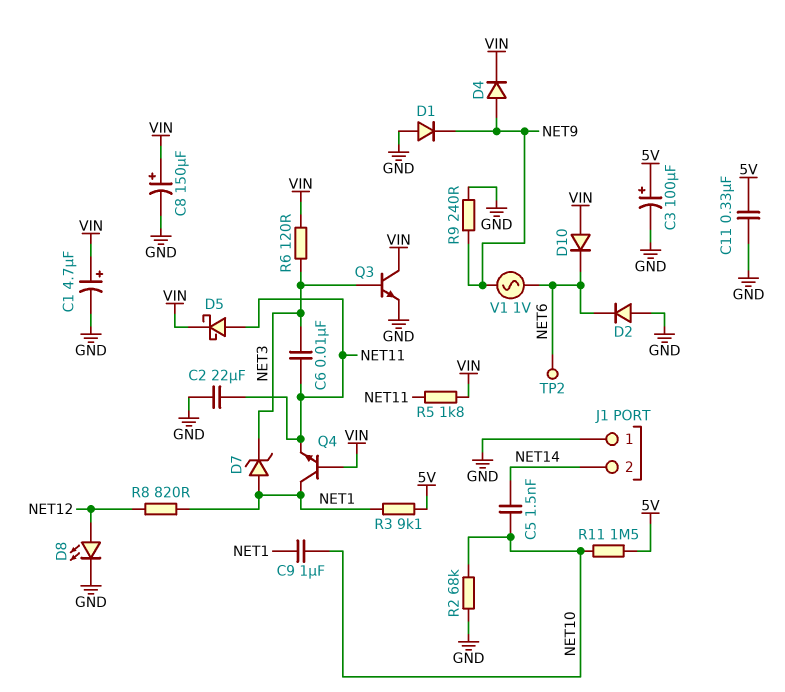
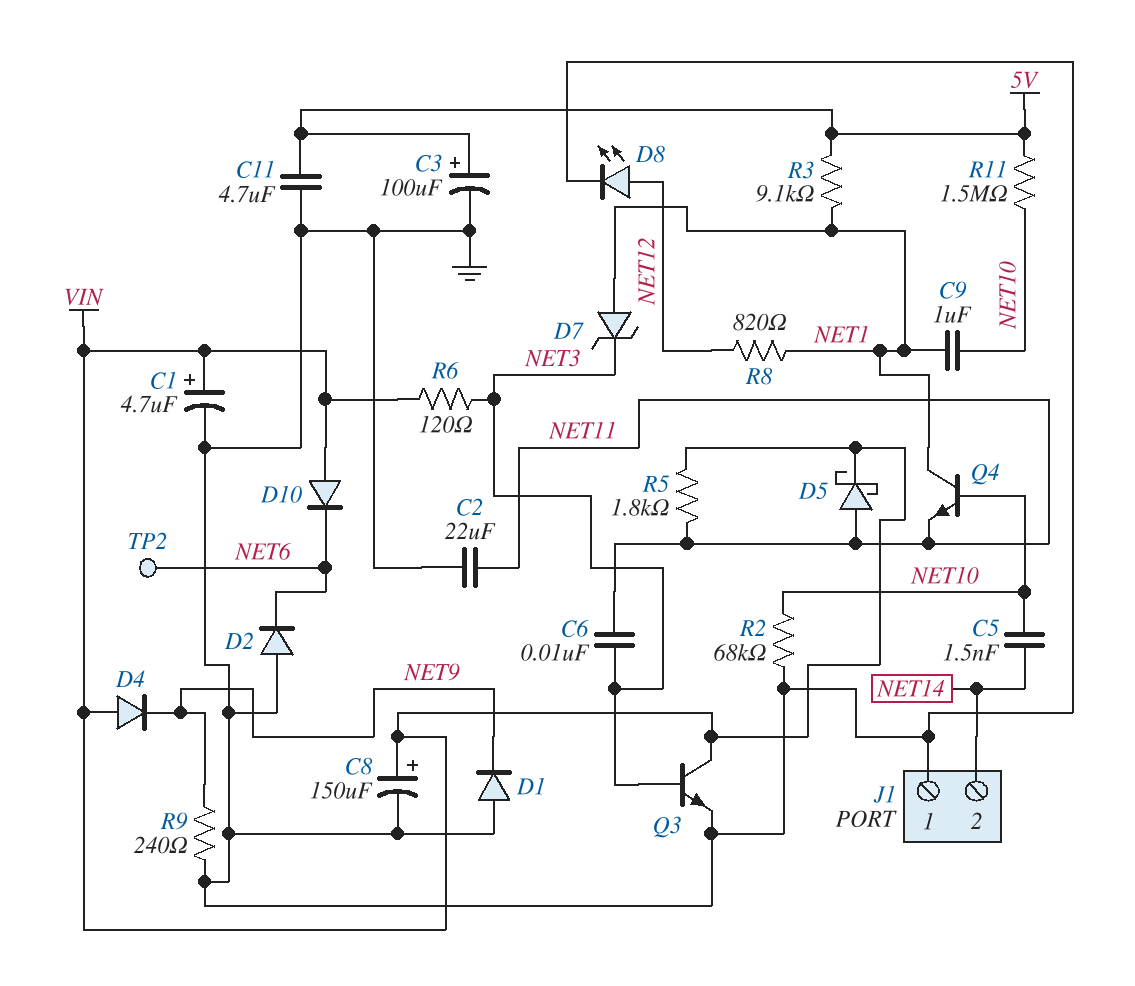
C11: 330nF (5V, GND) -> 4.7uF (5V, GND)
D4: diode (A NET9, K VIN) -> diode (A VIN, K NET9)
Q4: NPN (B VIN, C NET1, E NET11) -> NPN (B NET10, C NET1, E NET11)
V1: AC 1V (NET6, NET9) -> none

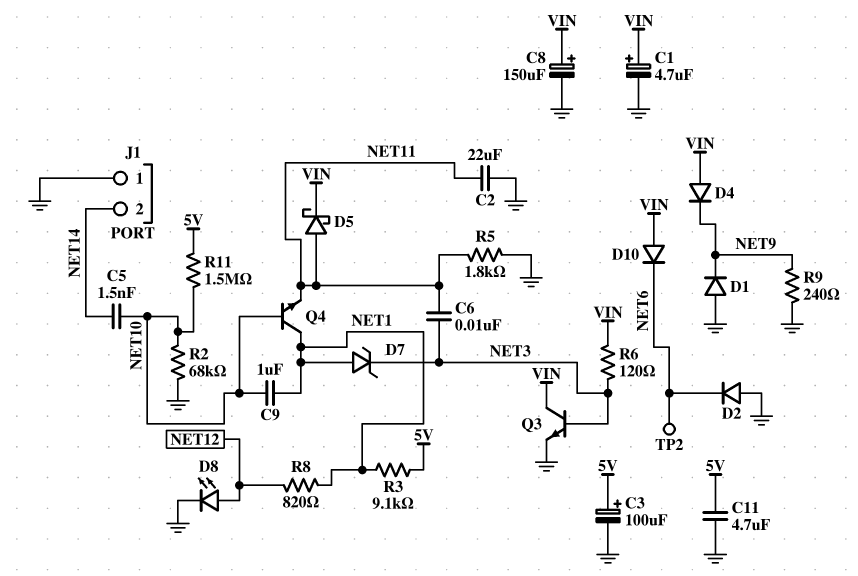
R5: 1.8k (NET11, VIN) -> 1.8k (GND, NET11)

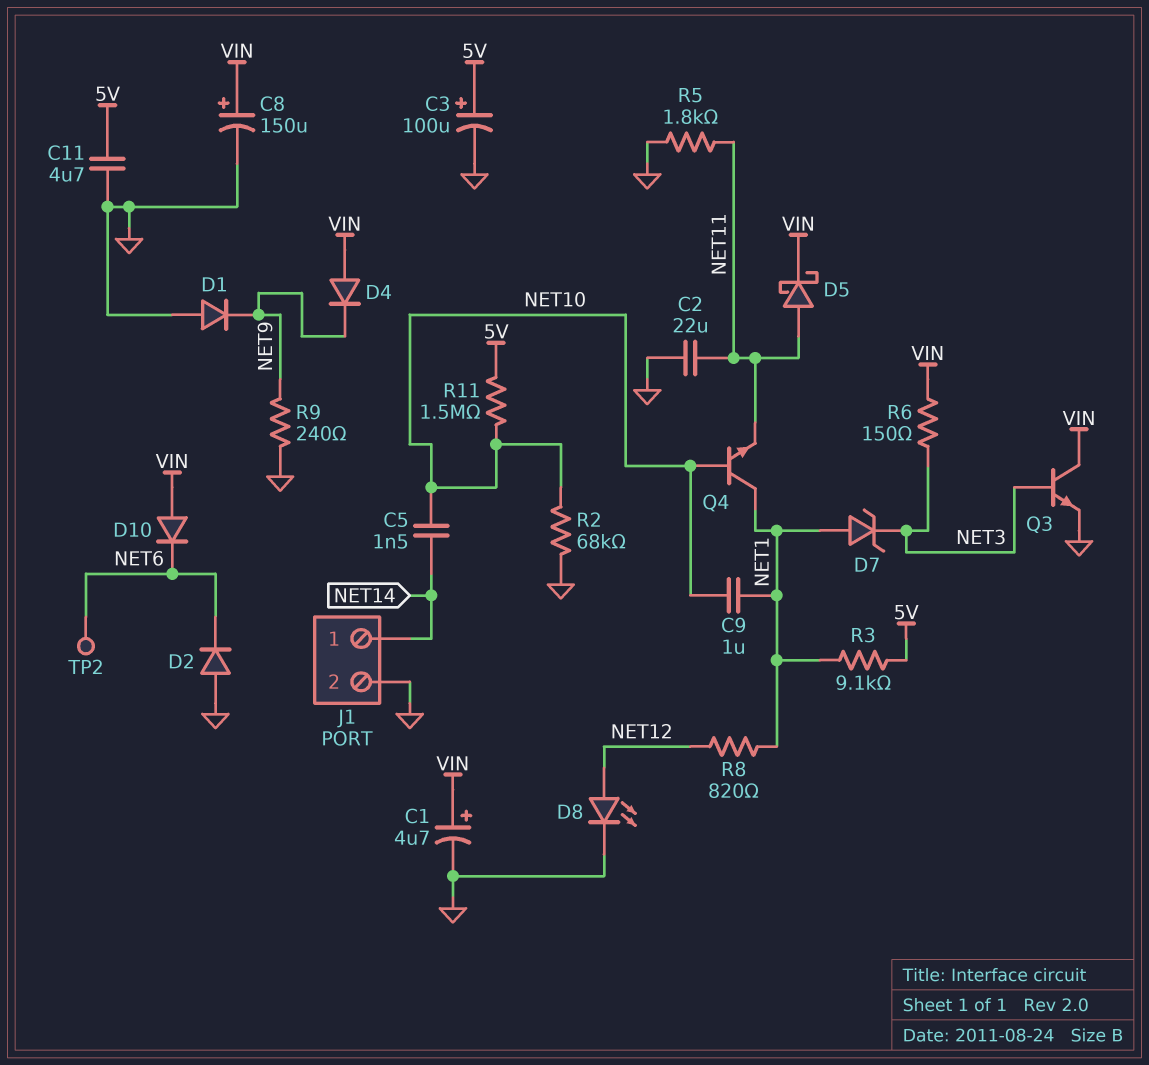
C6: 10nF (NET3, NET11) -> none
J1 pin 1: GND -> NET14
J1 pin 2: NET14 -> GND
R6: 120 (NET3, VIN) -> 150 (NET3, VIN)

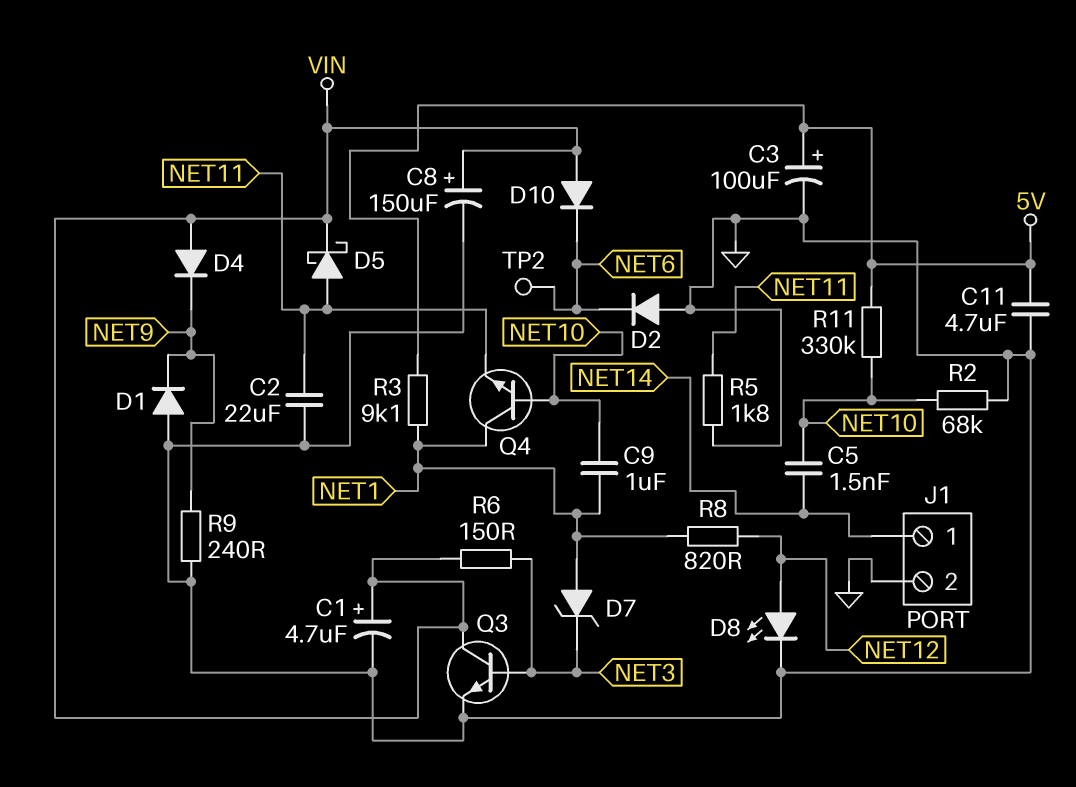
R11: 1.5M (5V, NET10) -> 330k (5V, NET10)

